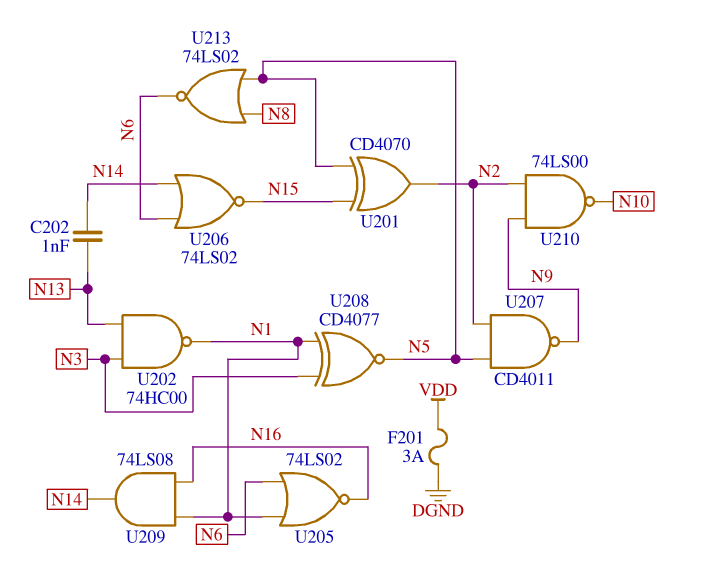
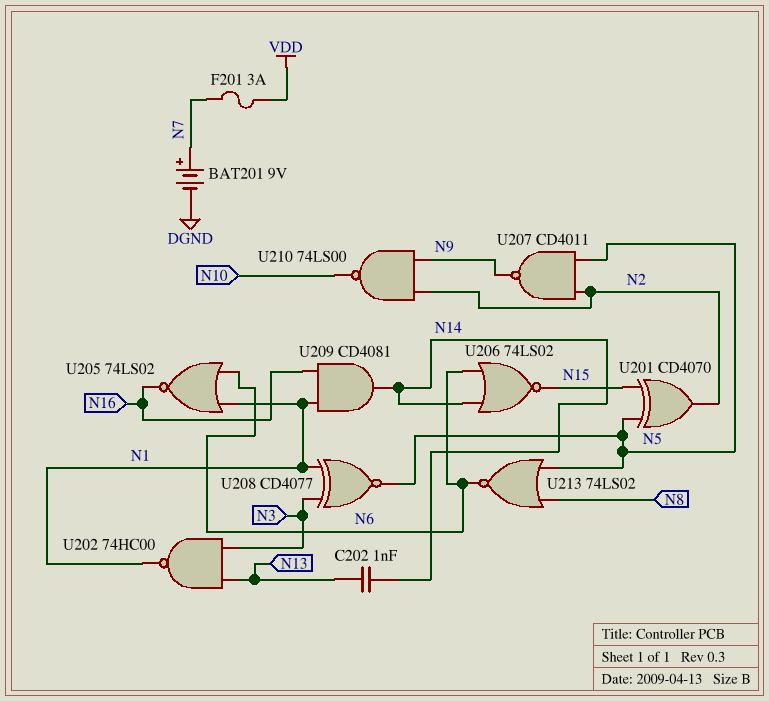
BAT201: none -> 9V (plus N7, minus DGND)
F201: 3A (DGND, VDD) -> 3A (N7, VDD)
U209: AND 74LS08 (in N1, in N16, out N14) -> AND CD4081 (in N1, in N16, out N14)

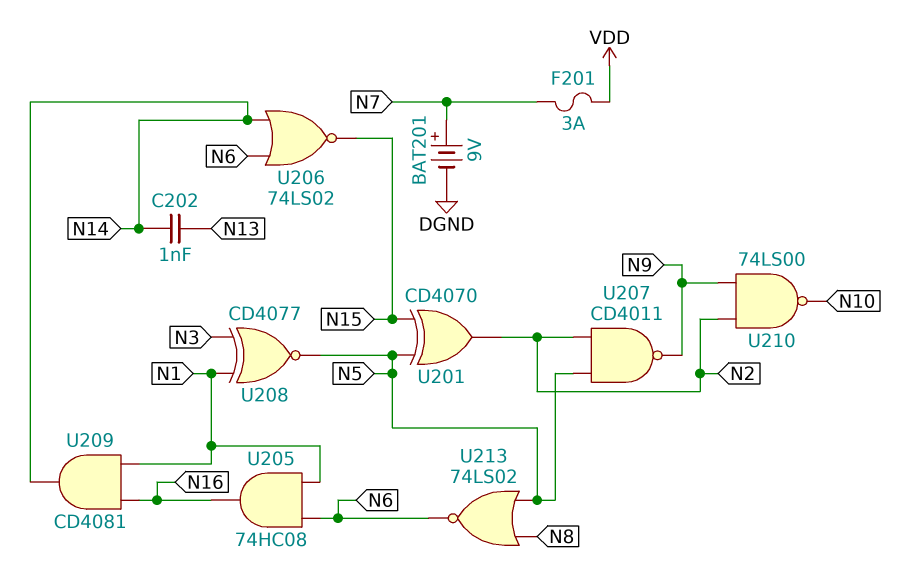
U202: NAND 74HC00 (in N3, in N13, out N1) -> none
U205: NOR 74LS02 (in N1, in N6, out N16) -> AND 74HC08 (in N1, in N6, out N16)

